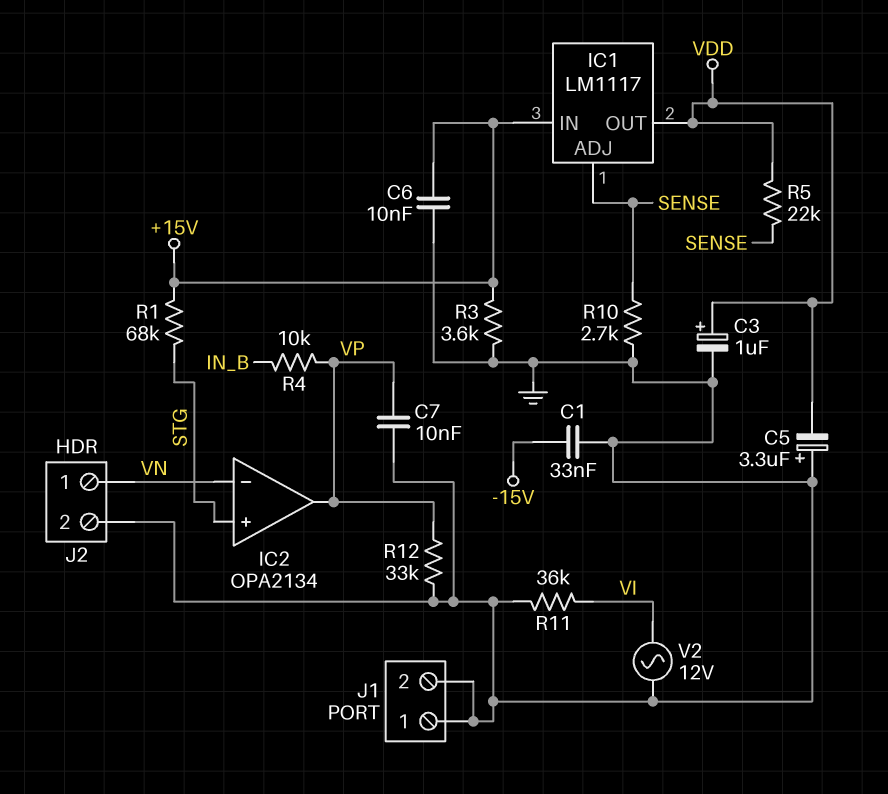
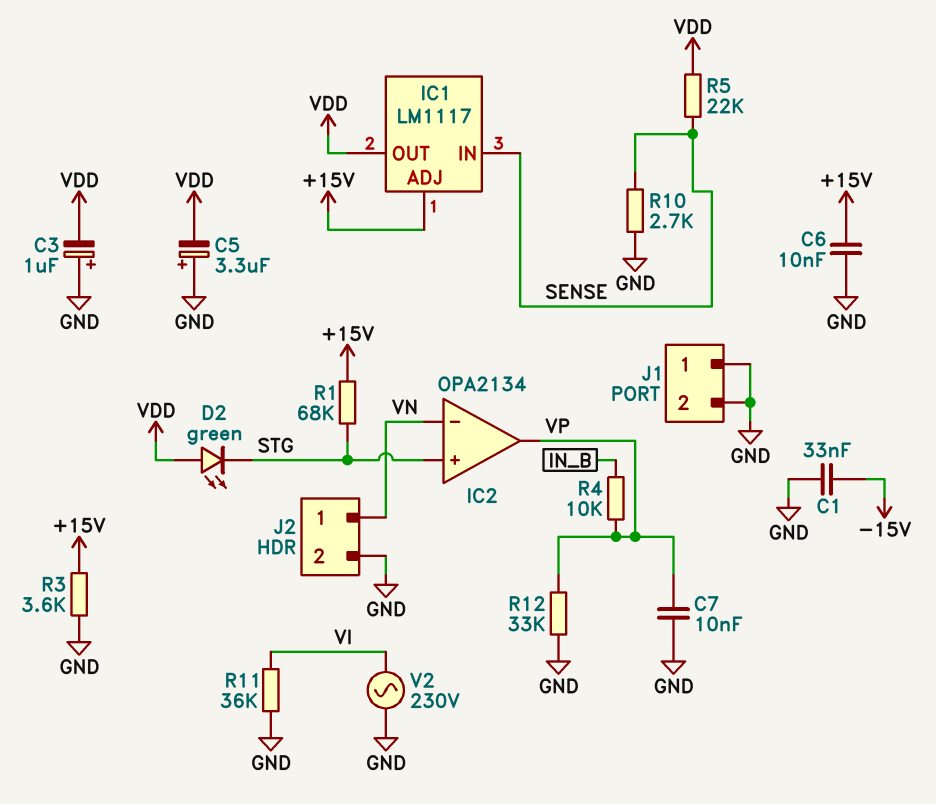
C3: 1uF (plus VDD, minus GND) -> 1uF (plus GND, minus VDD)
D2: none -> LED green (A VDD, K STG)
IC1 pin ADJ: SENSE -> +15V
IC1 pin IN: +15V -> SENSE
V2: AC 12V (GND, VI) -> AC 230V (GND, VI)

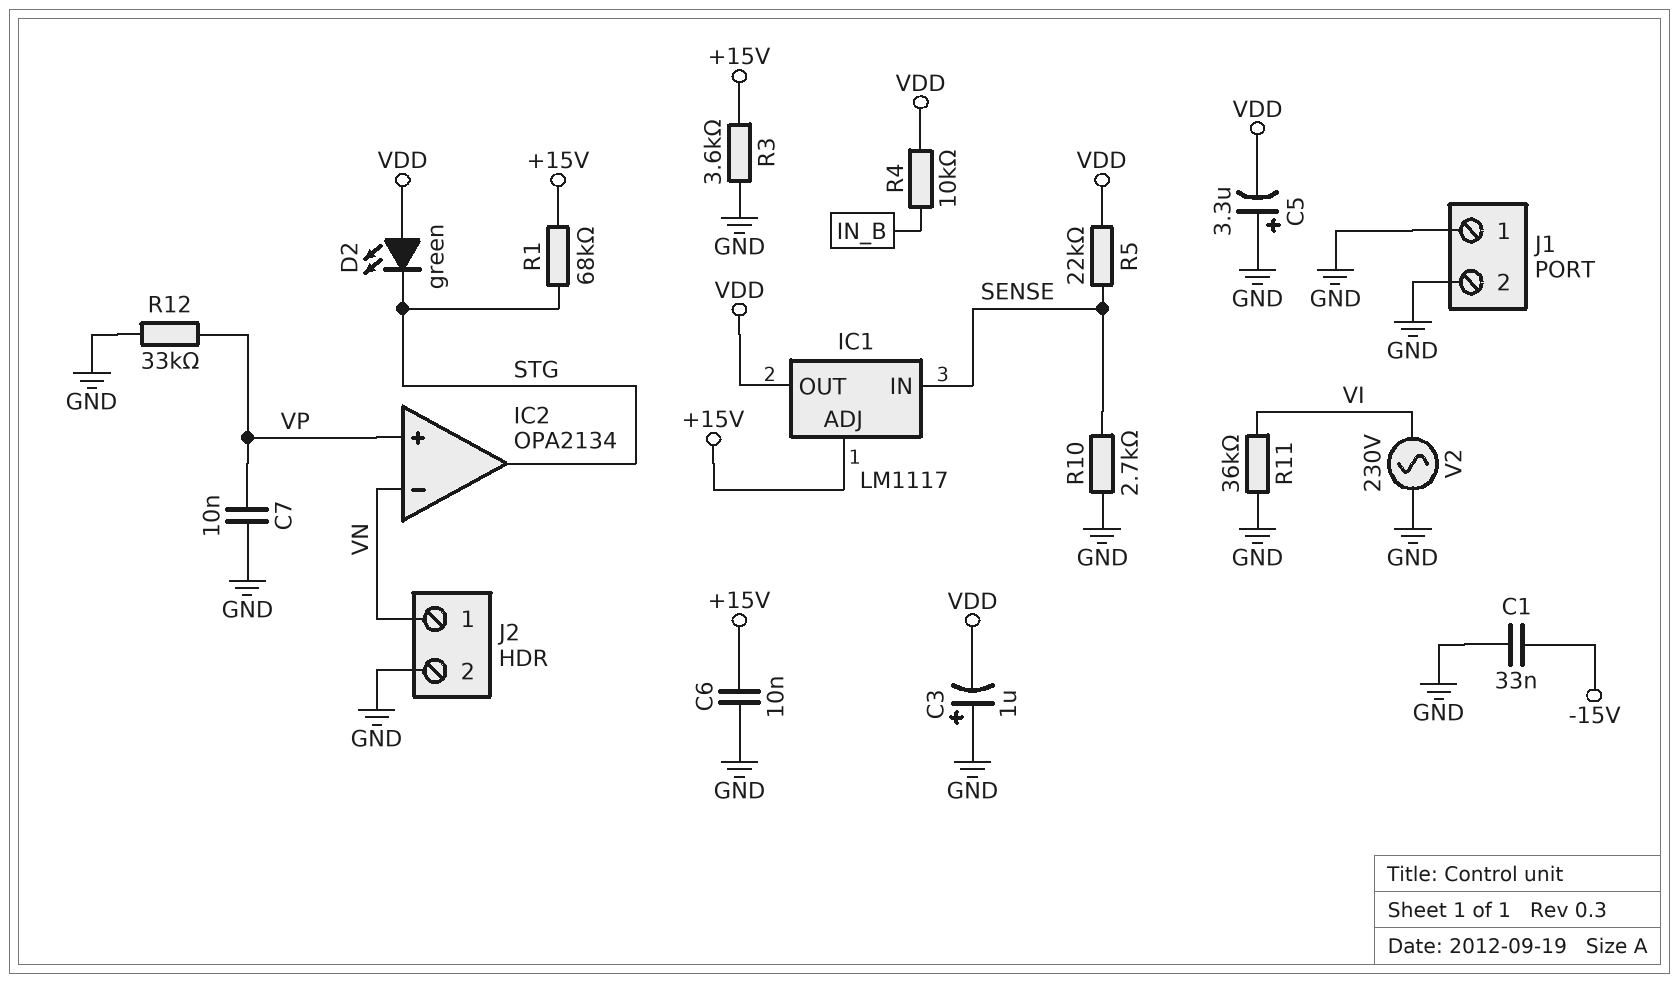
IC2 pin in+: STG -> VP
IC2 pin out: VP -> STG
R4: 10k (IN_B, VP) -> 10k (IN_B, VDD)

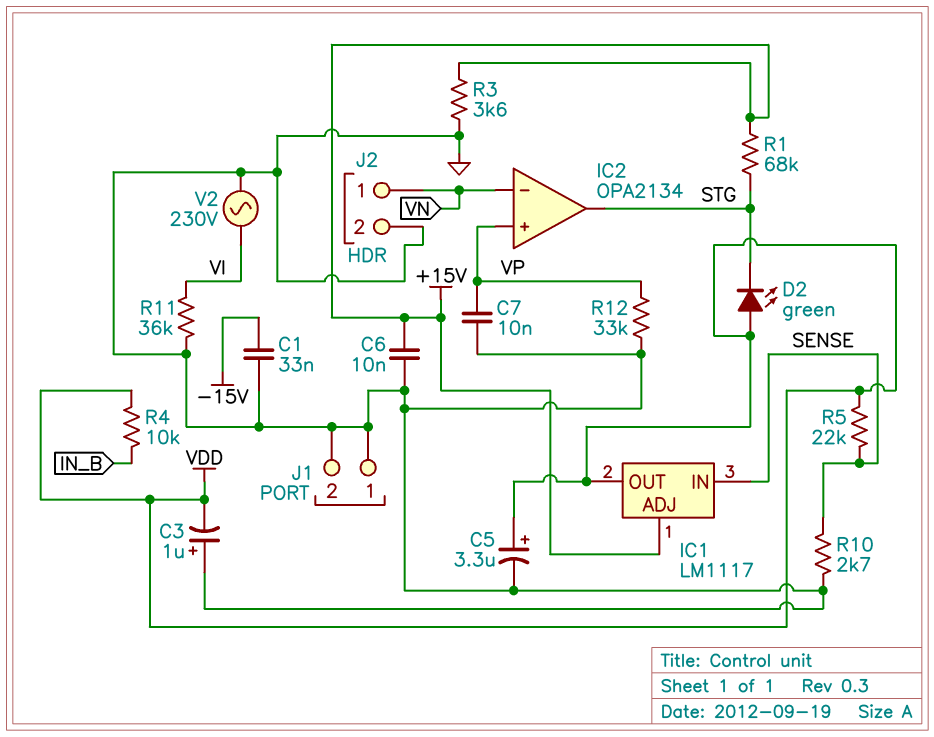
C5: 3.3uF (plus GND, minus VDD) -> 3.3uF (plus VDD, minus GND)

